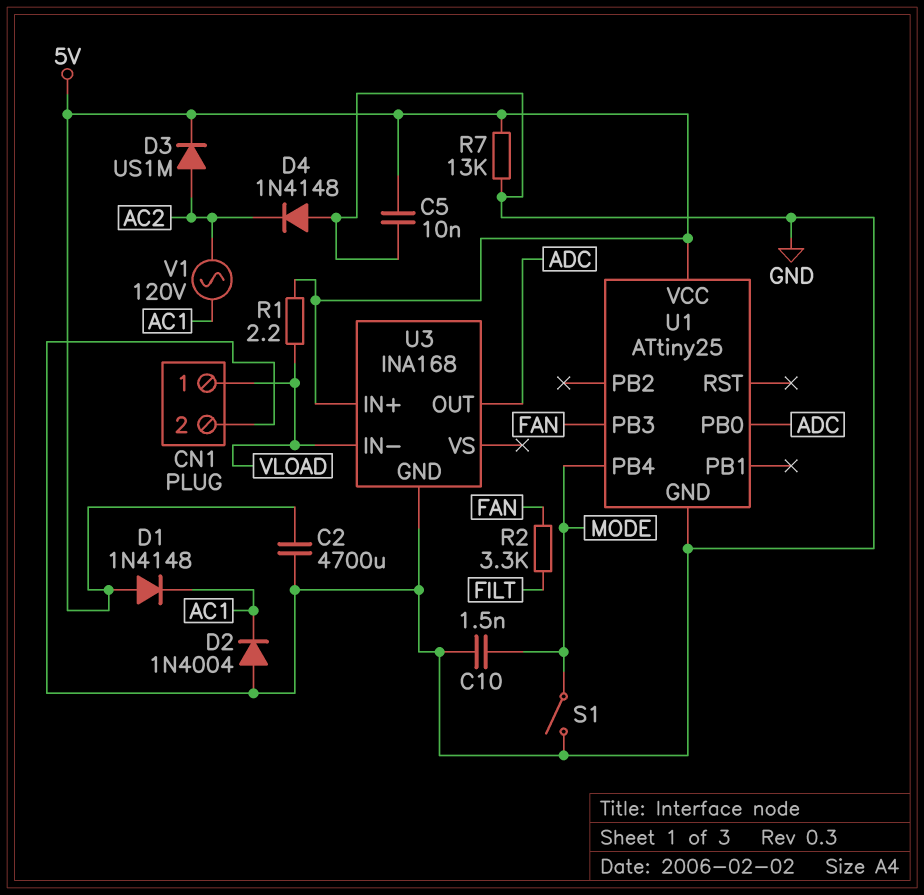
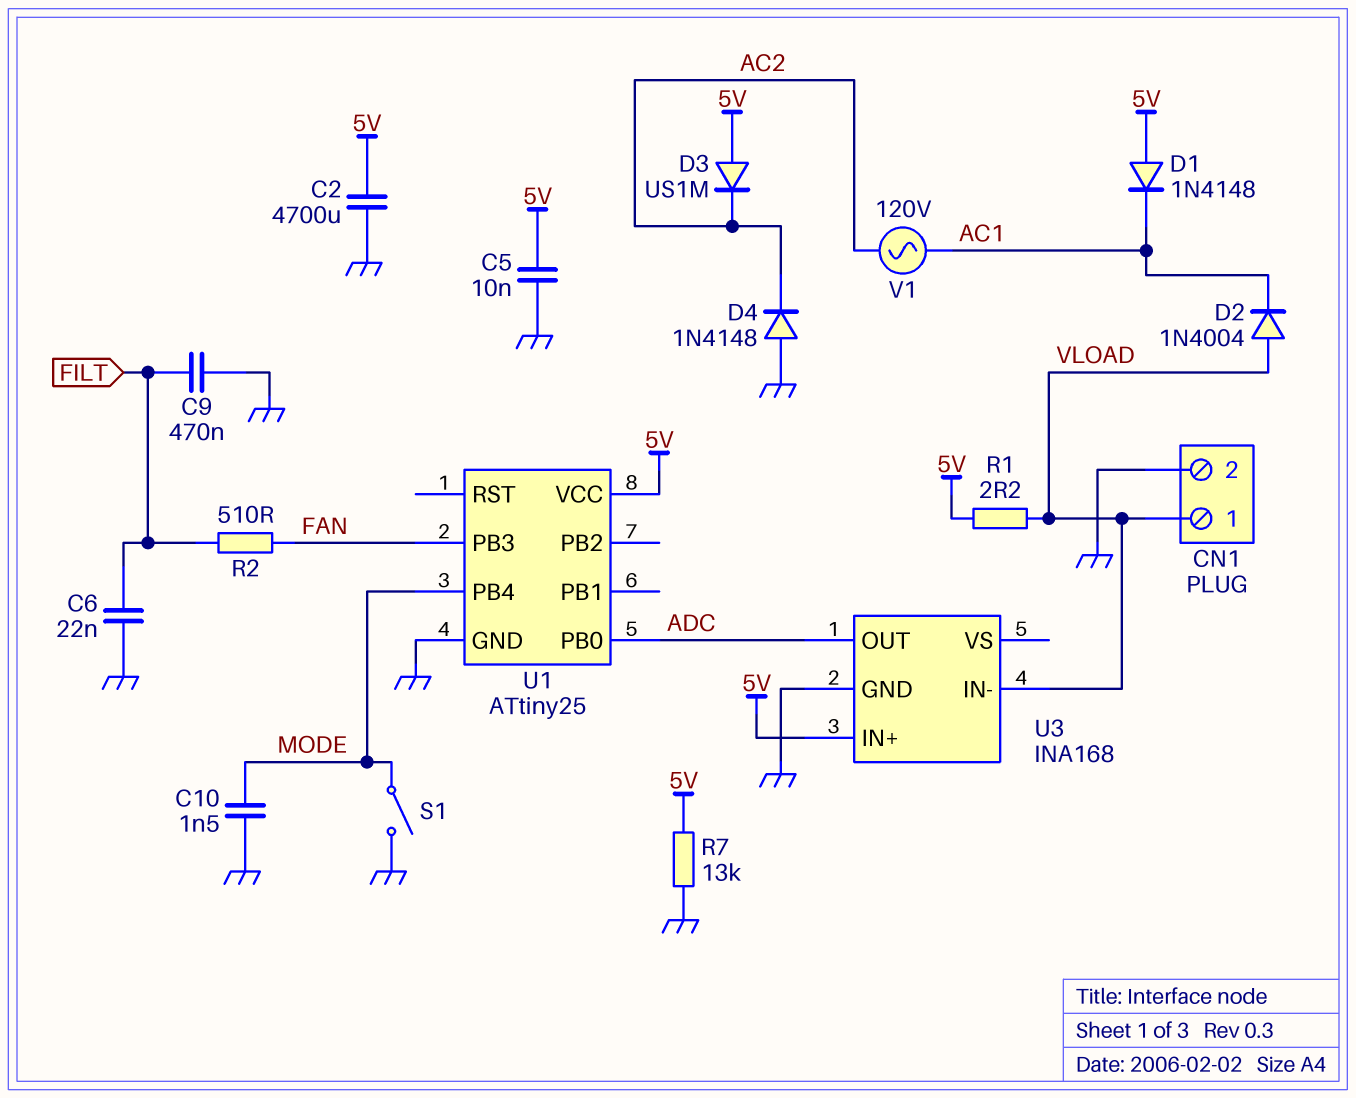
C6: none -> 22nF (FILT, GND)
C9: none -> 470nF (FILT, GND)
D2: diode 1N4004 (A GND, K AC1) -> diode 1N4004 (A VLOAD, K AC1)
D3: diode US1M (A AC2, K 5V) -> diode US1M (A 5V, K AC2)
R2: 3.3k (FAN, FILT) -> 510 (FAN, FILT)

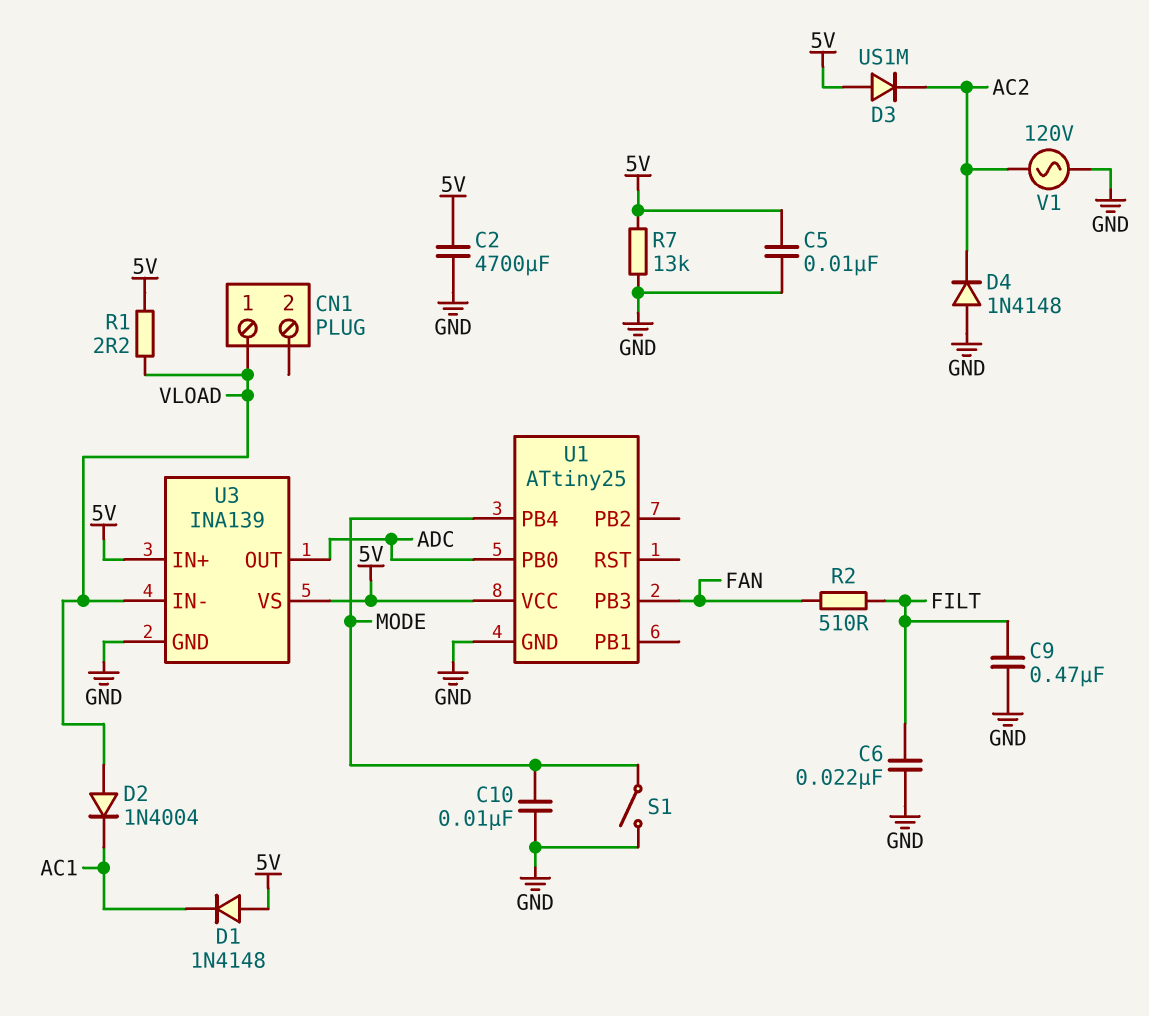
C10: 1.5nF (GND, MODE) -> 10nF (GND, MODE)
CN1 pin 2: GND -> none
U3: INA168 -> INA139
U3 pin VS: none -> 5V
V1: AC 120V (AC1, AC2) -> AC 120V (AC2, GND)

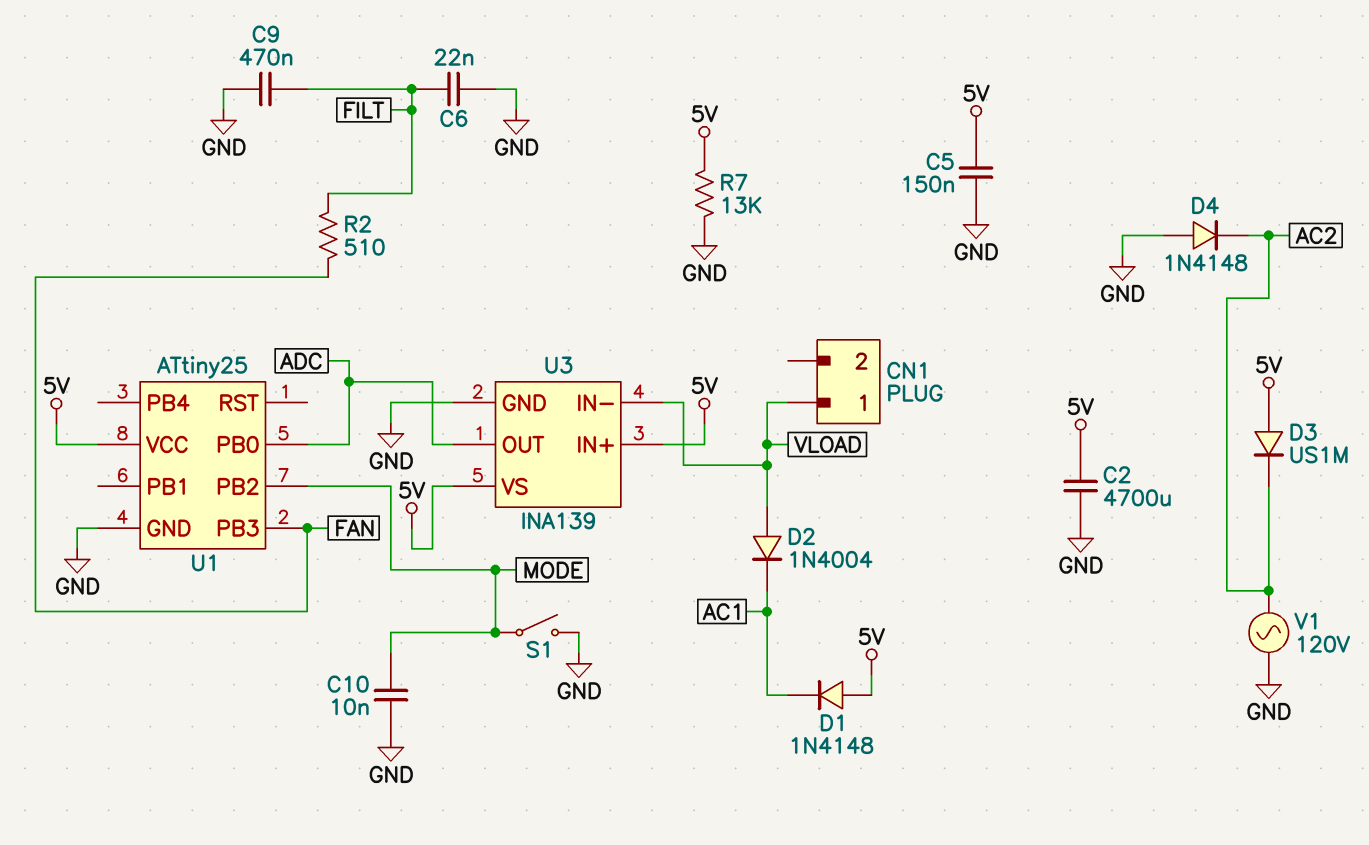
C5: 10nF (5V, GND) -> 150nF (5V, GND)
R1: 2.2 (5V, VLOAD) -> none
U1 pin PB2: none -> MODE
U1 pin PB4: MODE -> none

